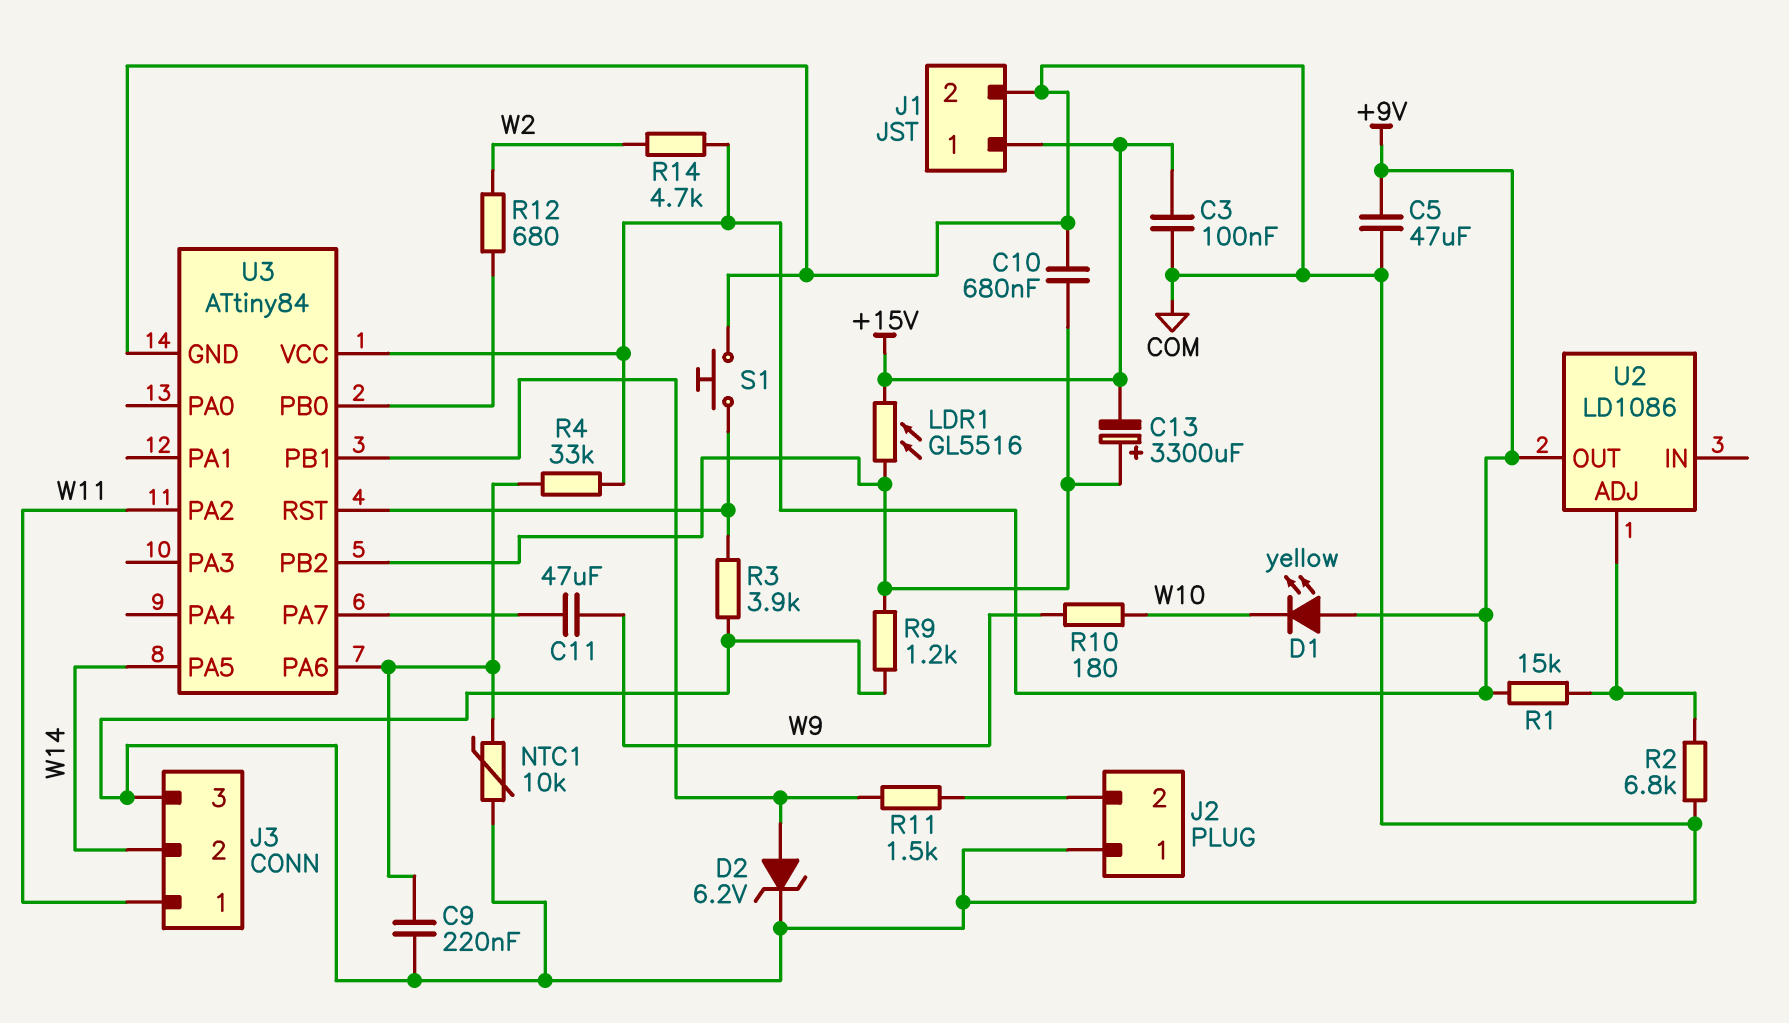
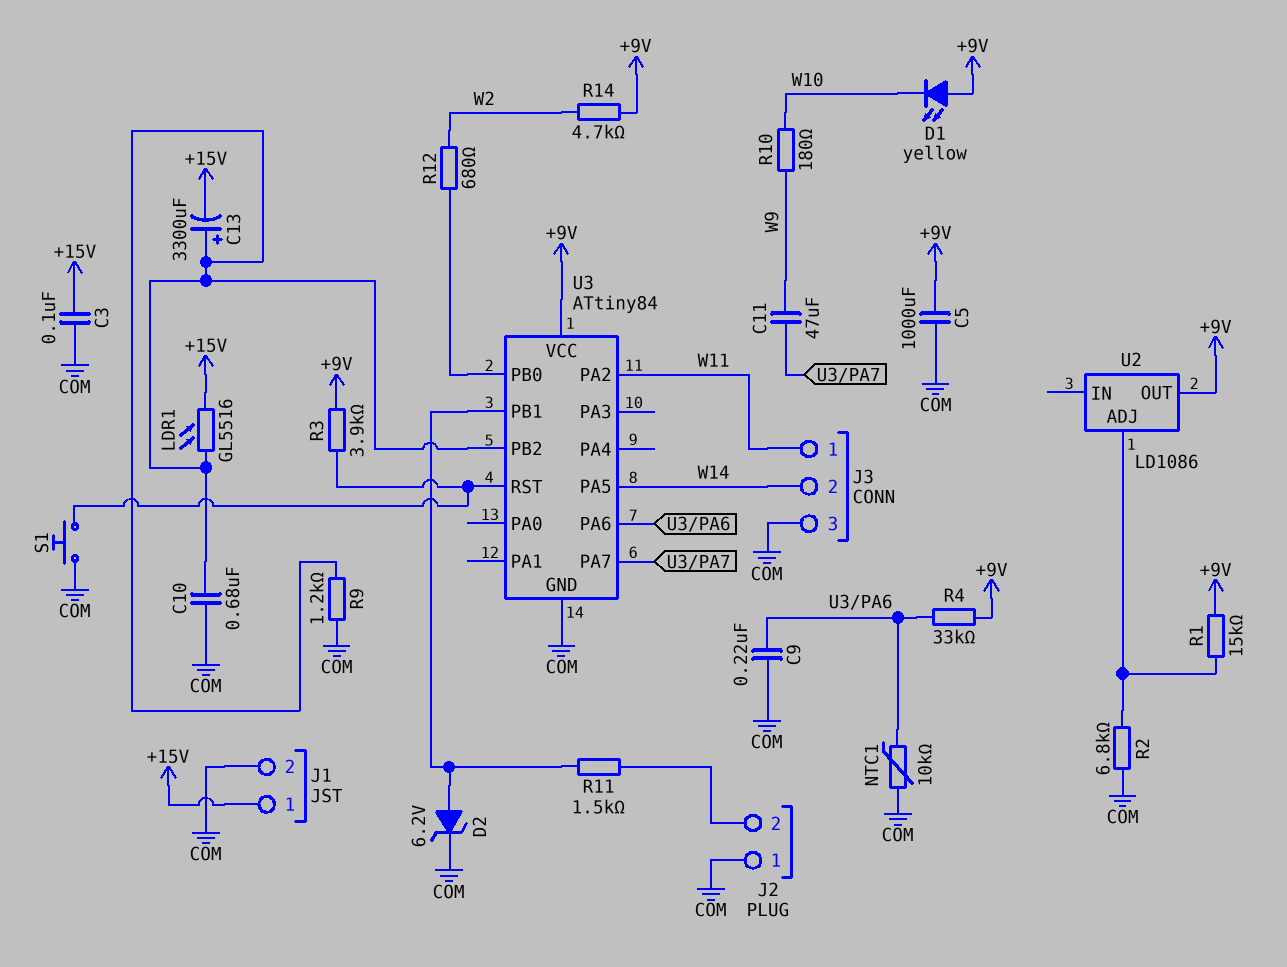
C5: 47uF (+9V, COM) -> 1000uF (+9V, COM)
R3: 3.9k (COM, U3/RST) -> 3.9k (+9V, U3/RST)

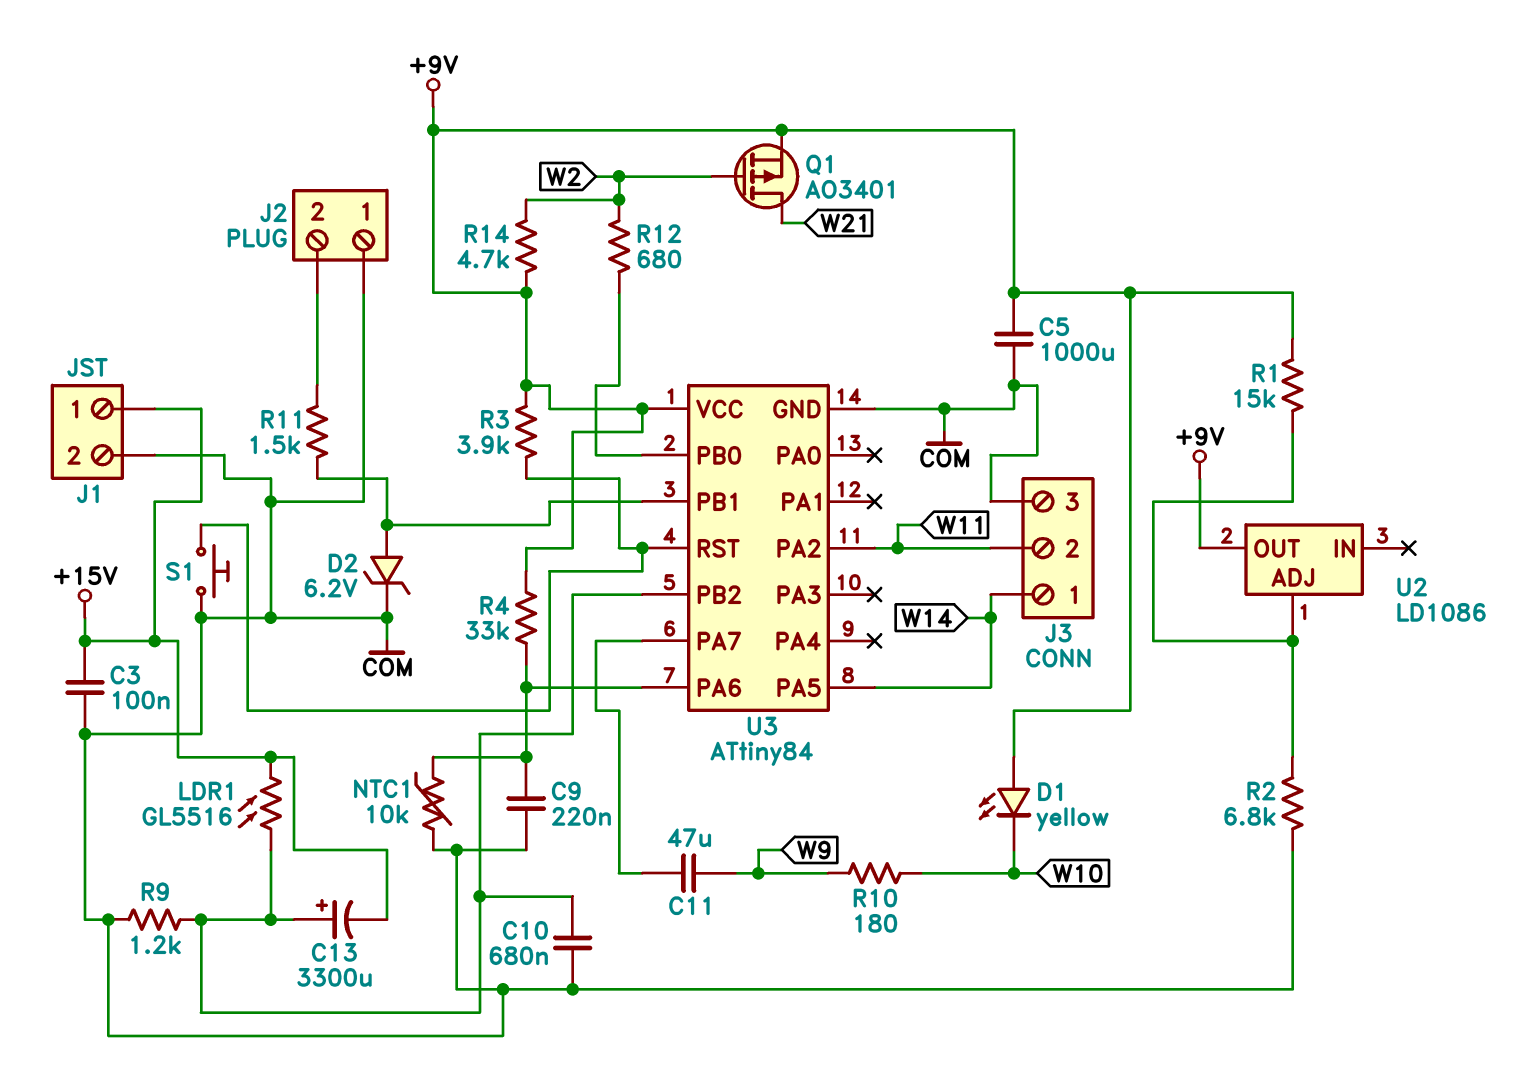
J3 pin 1: W11 -> W14
J3 pin 2: W14 -> W11
Q1: none -> PMOS AO3401 (G W2, D W21, S +9V)

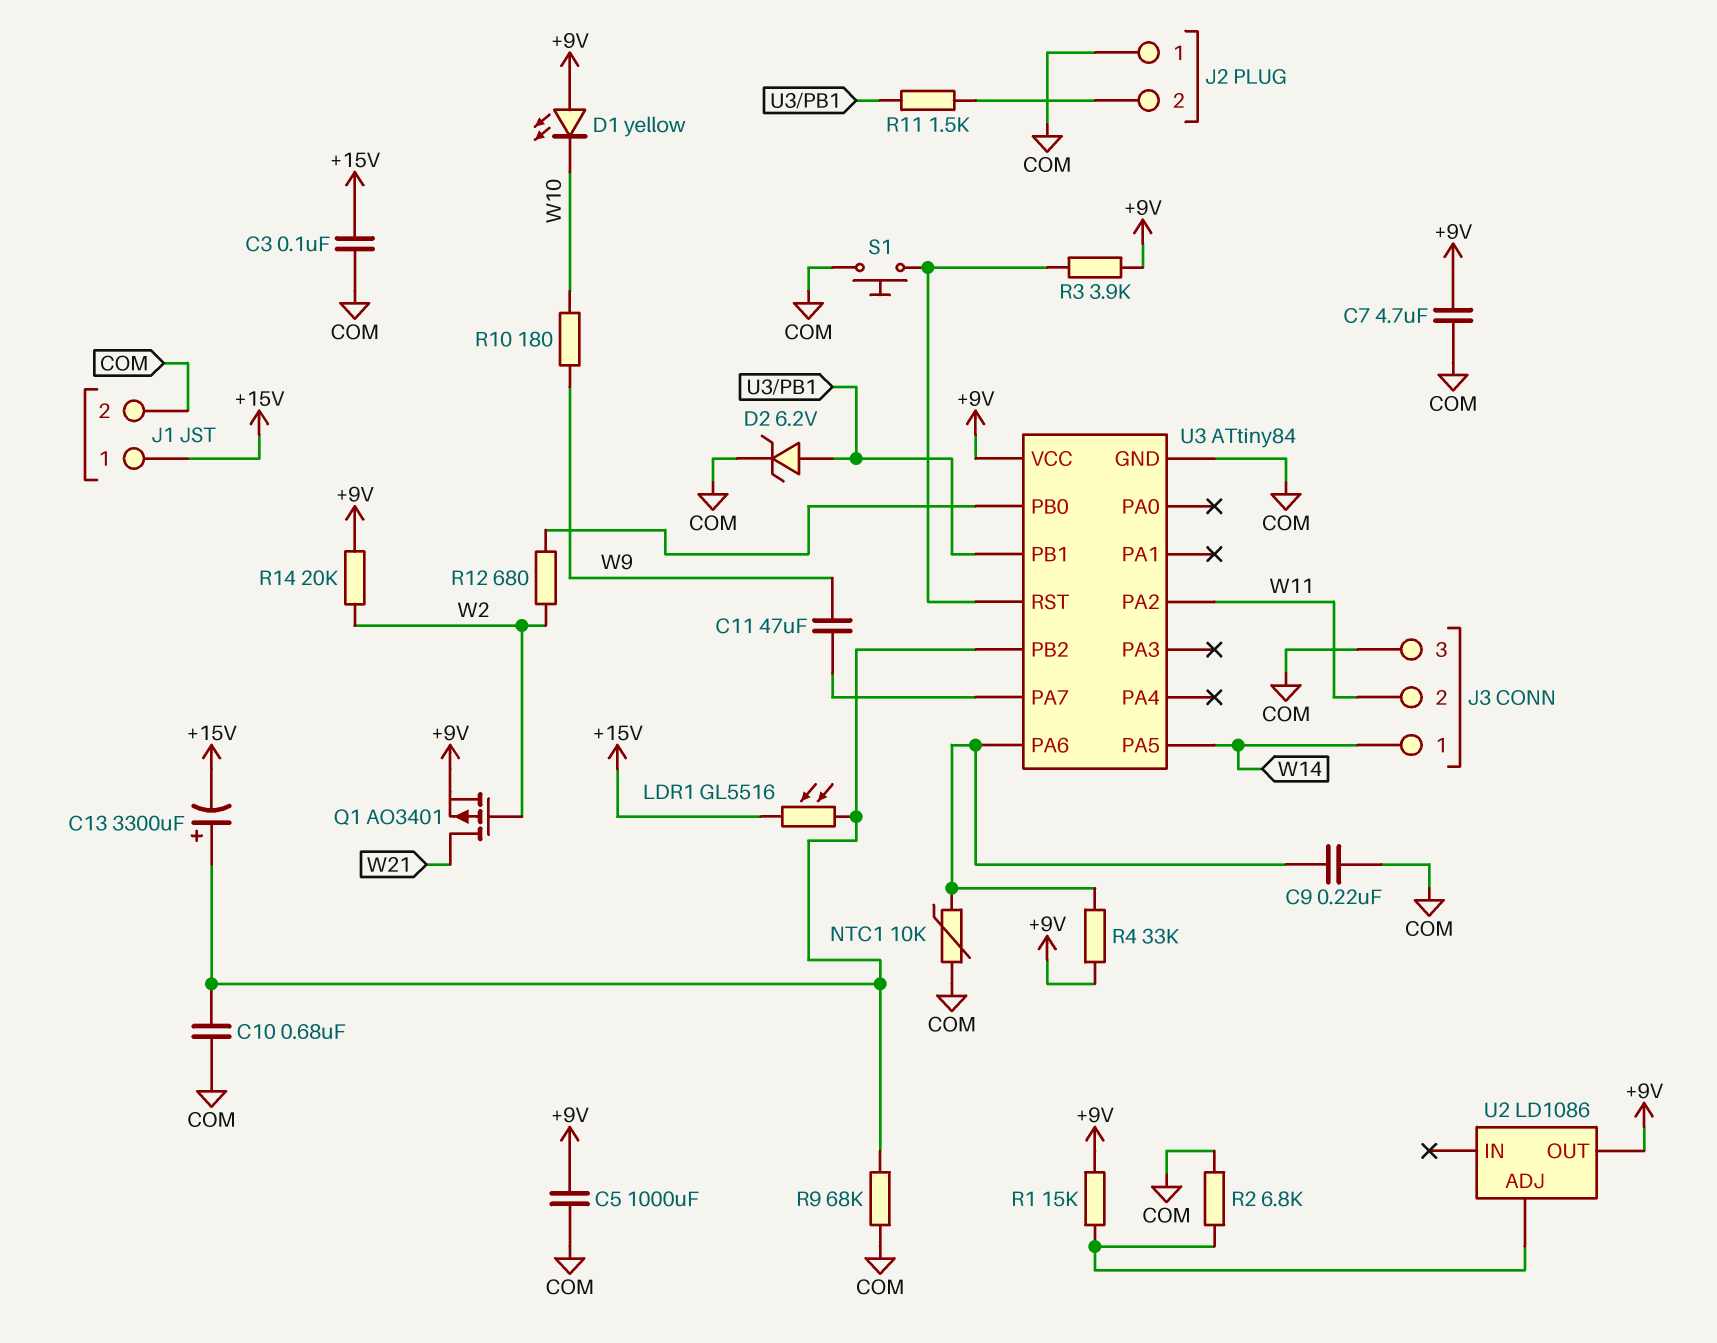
C7: none -> 4.7uF (+9V, COM)
R9: 1.2k (COM, U3/PB2) -> 68k (COM, U3/PB2)
R14: 4.7k (+9V, W2) -> 20k (+9V, W2)

